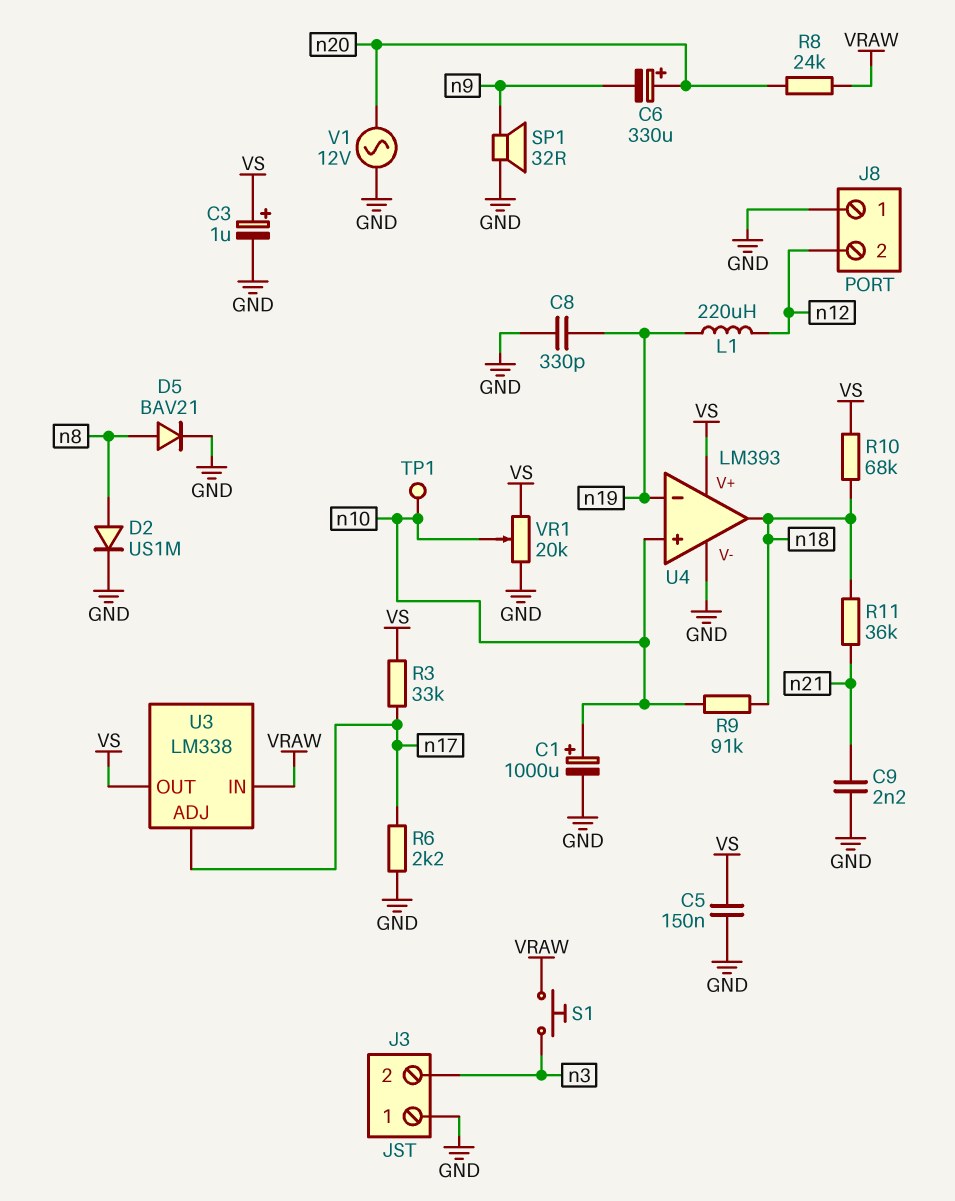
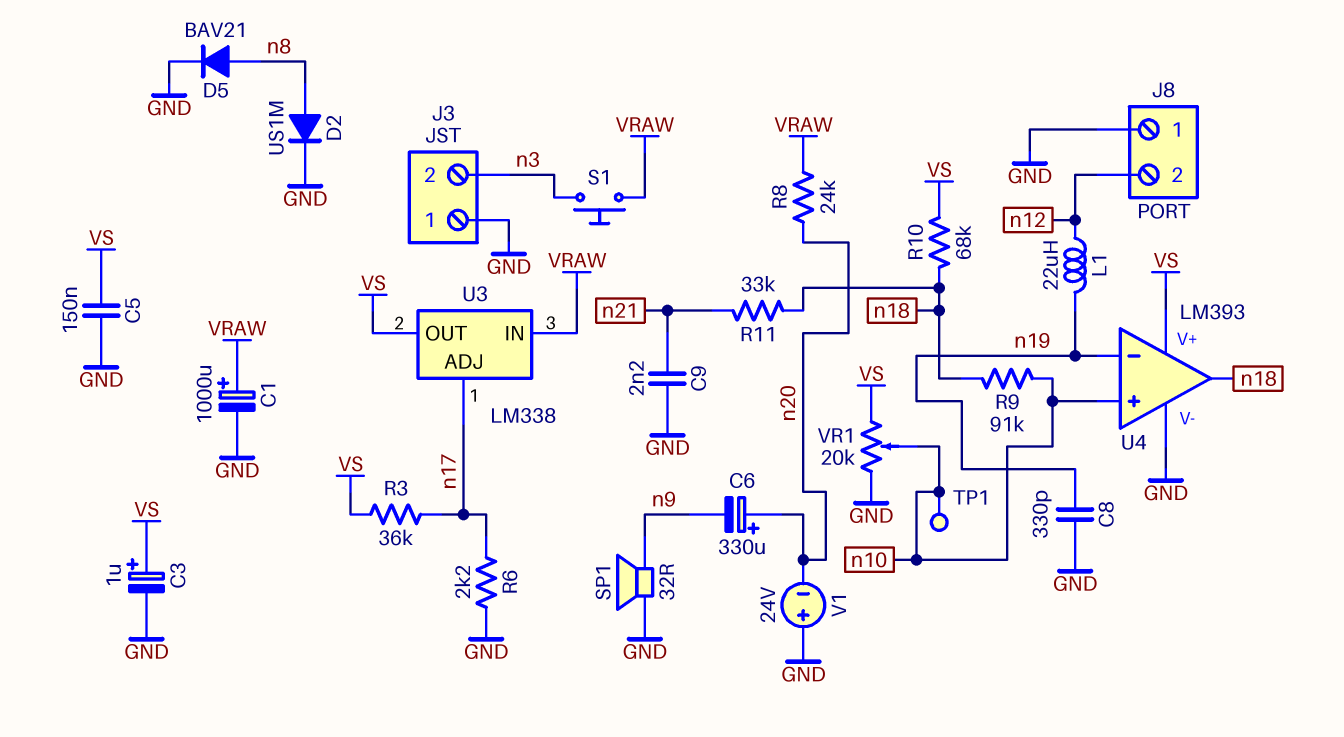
C1: 1000uF (plus n10, minus GND) -> 1000uF (plus VRAW, minus GND)
L1: 220uH (n12, n19) -> 22uH (n12, n19)
R3: 33k (VS, n17) -> 36k (VS, n17)
R11: 36k (n18, n21) -> 33k (n18, n21)
V1: AC 12V (GND, n20) -> 24V (plus GND, minus n20)

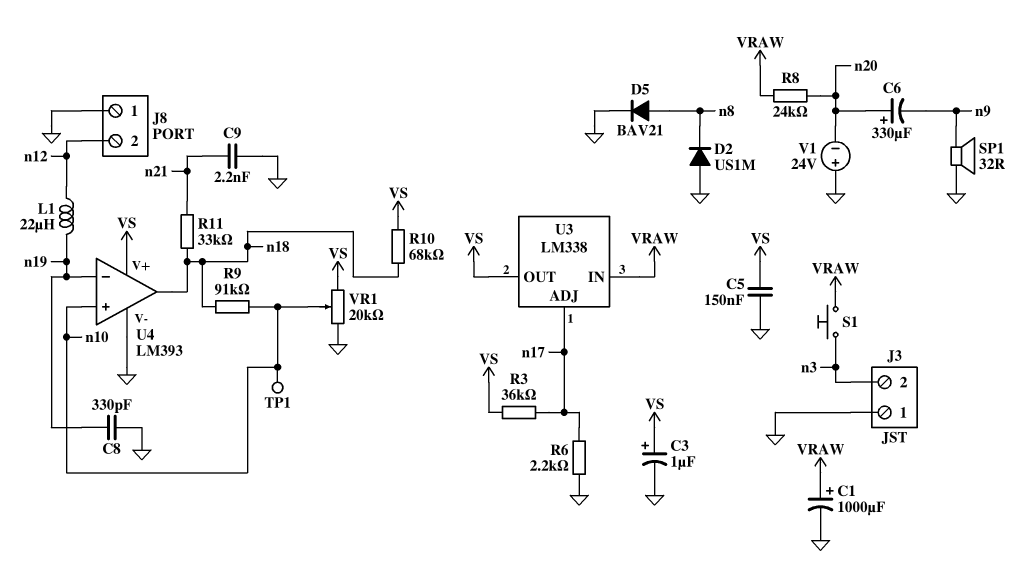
D2: diode US1M (A n8, K GND) -> diode US1M (A GND, K n8)

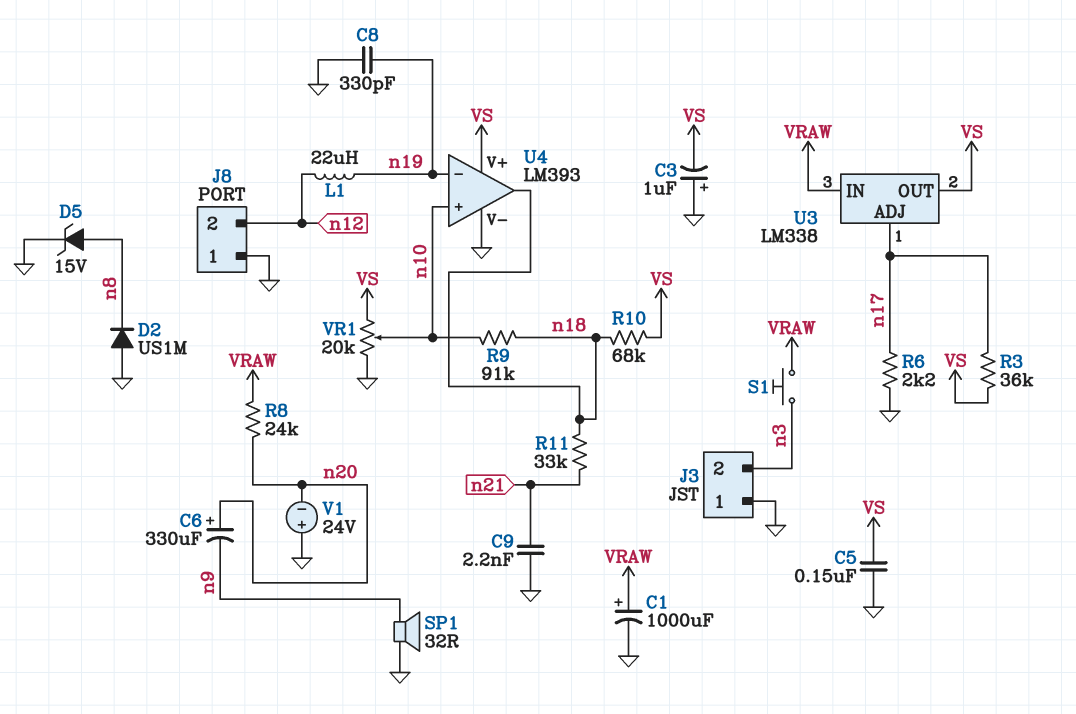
C3: 1uF (plus VS, minus GND) -> 1uF (plus GND, minus VS)
D5: diode BAV21 (A n8, K GND) -> zener 15V (A n8, K GND)
TP1: test point (n10) -> none

